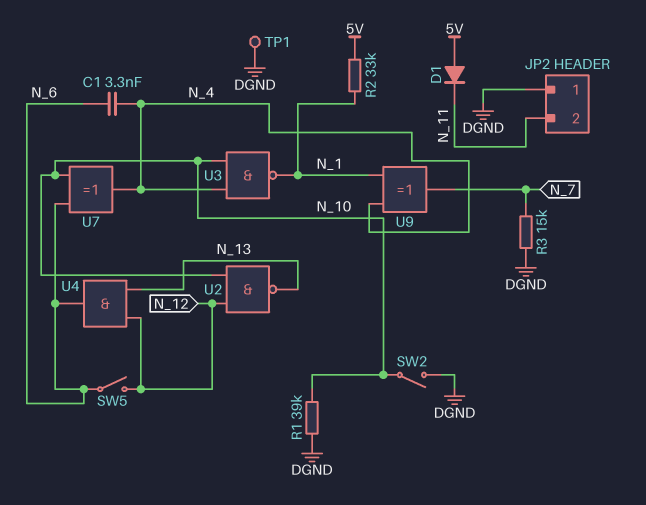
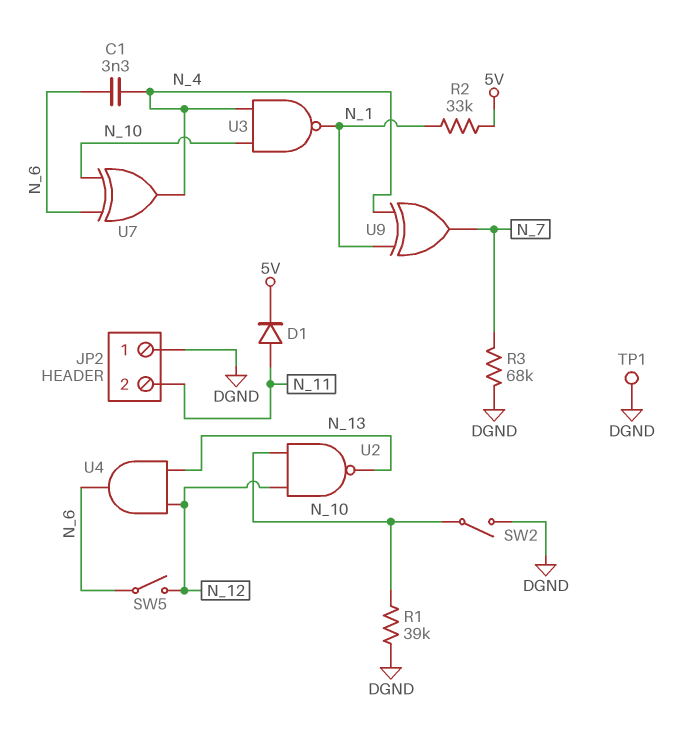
D1: diode (A 5V, K N_11) -> diode (A N_11, K 5V)
R3: 15k (DGND, N_7) -> 68k (DGND, N_7)

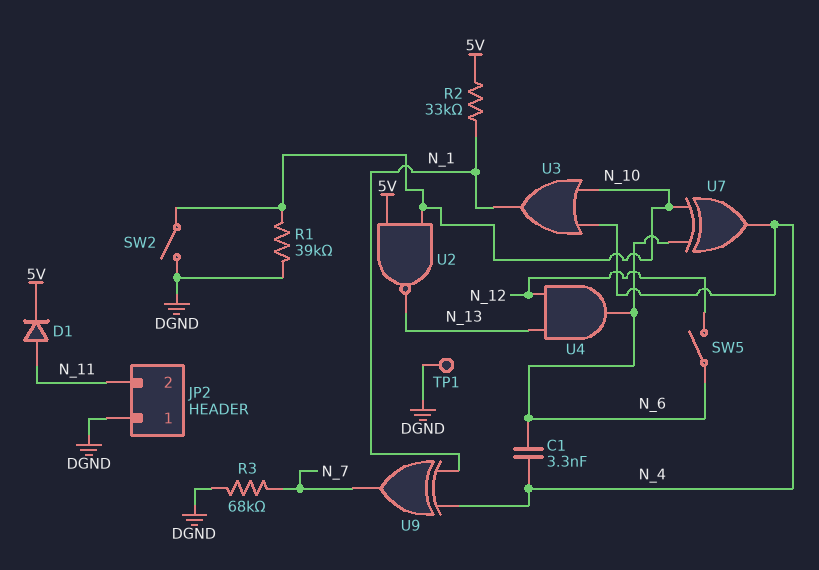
U2: NAND (in N_10, in N_12, out N_13) -> NAND (in 5V, in N_10, out N_13)
U3: NAND (in N_4, in N_10, out N_1) -> OR (in N_4, in N_10, out N_1)

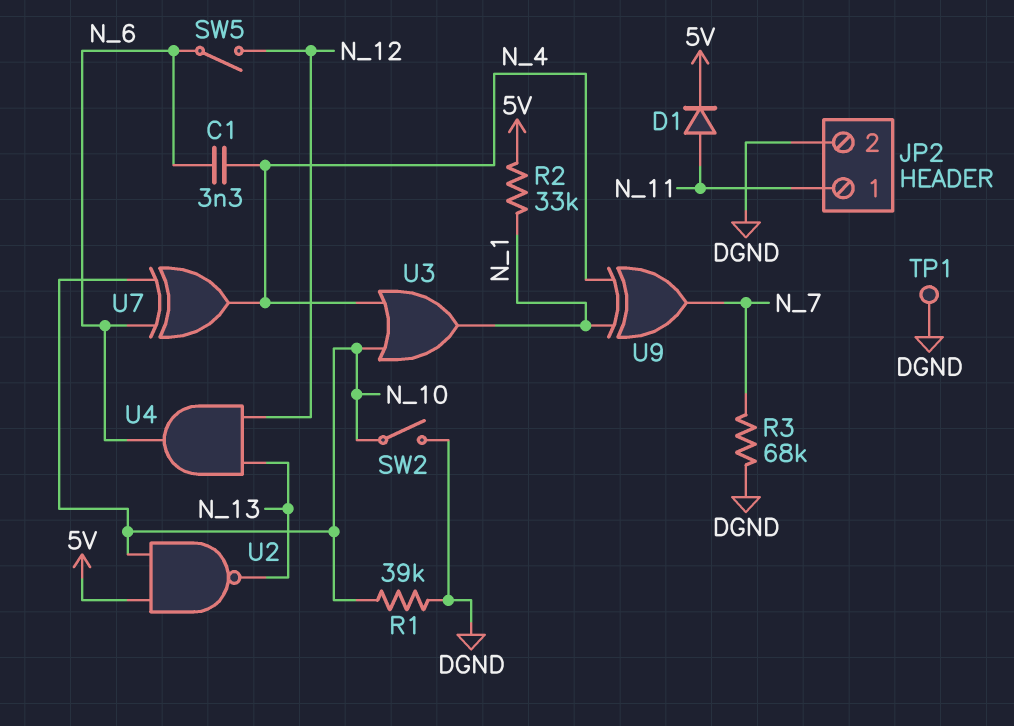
JP2 pin 1: DGND -> N_11
JP2 pin 2: N_11 -> DGND

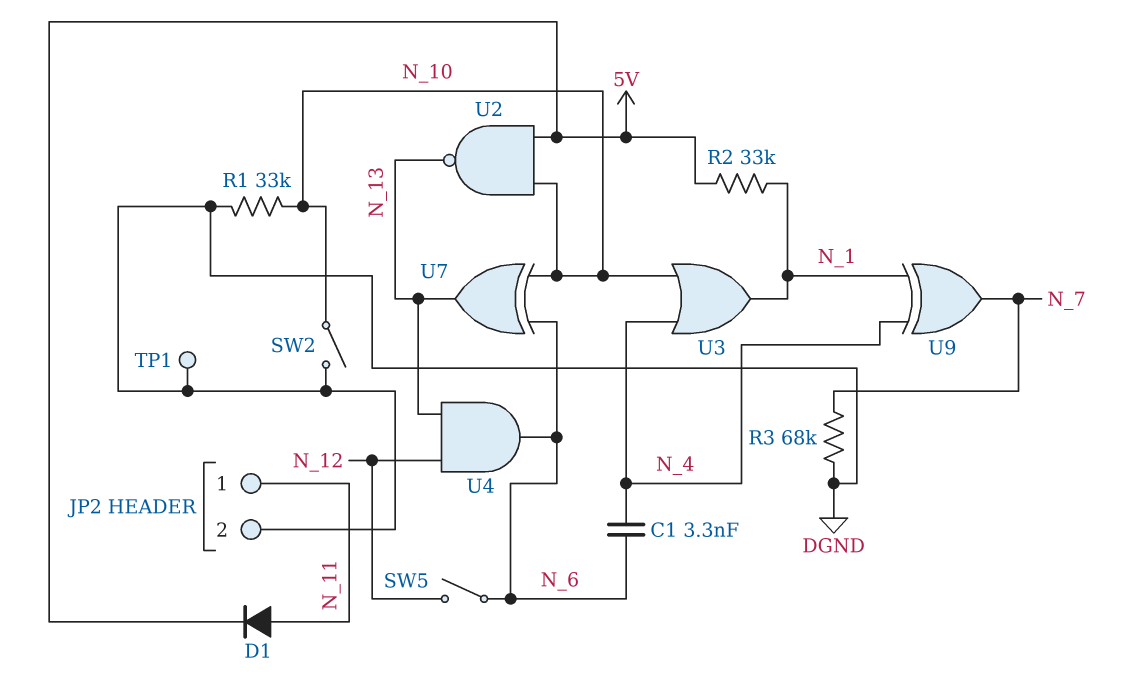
R1: 39k (DGND, N_10) -> 33k (DGND, N_10)
U7: XOR (in N_6, in N_10, out N_4) -> XOR (in N_6, in N_10, out N_13)

